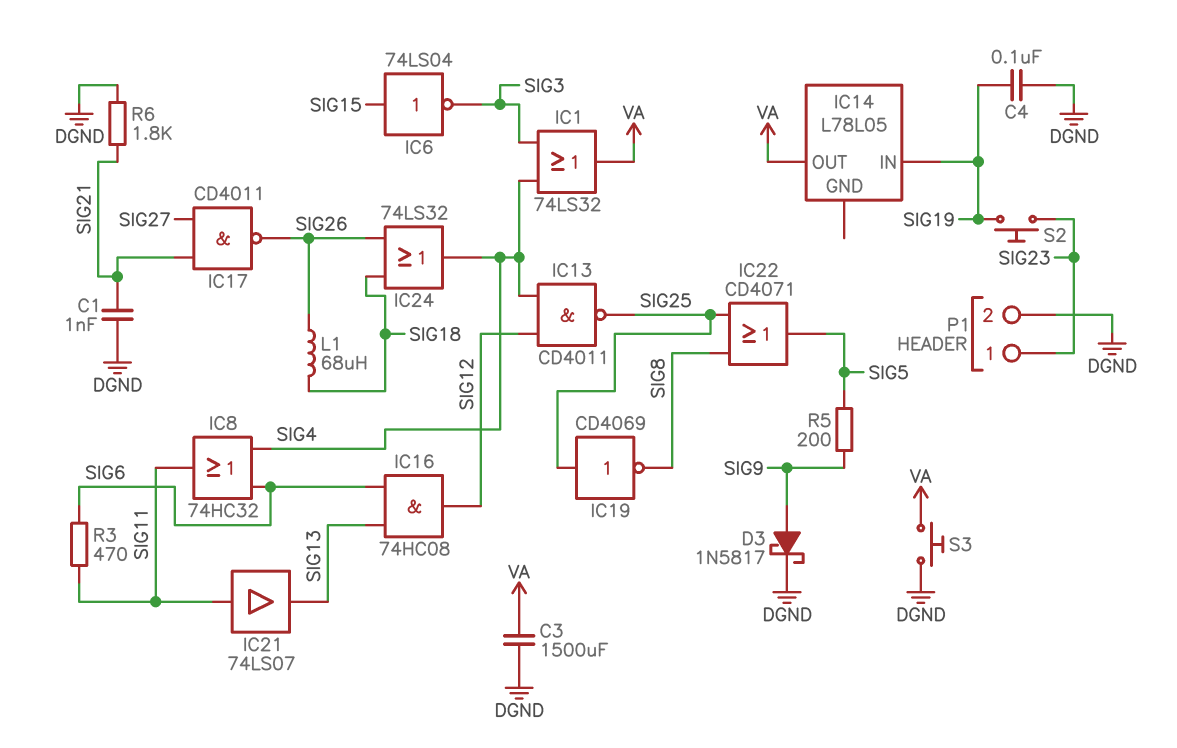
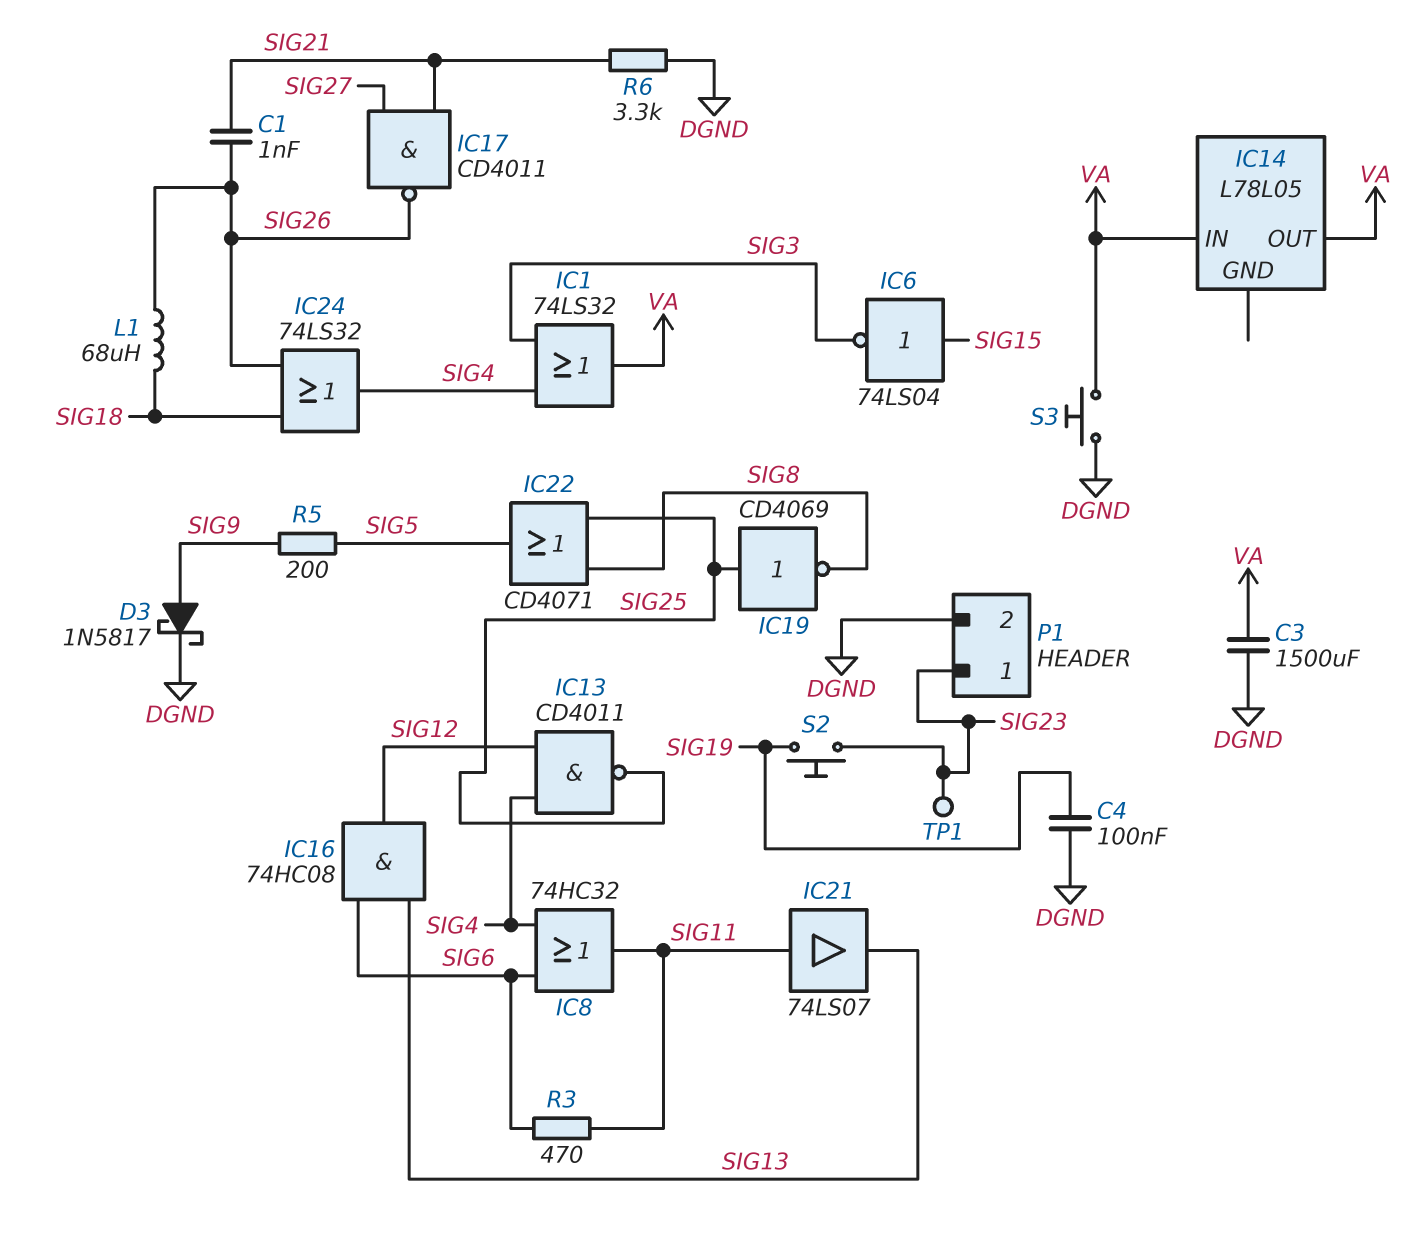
C1: 1nF (DGND, SIG21) -> 1nF (SIG21, SIG26)
IC14 pin IN: SIG19 -> VA
R6: 1.8k (DGND, SIG21) -> 3.3k (DGND, SIG21)
TP1: none -> test point (SIG23)

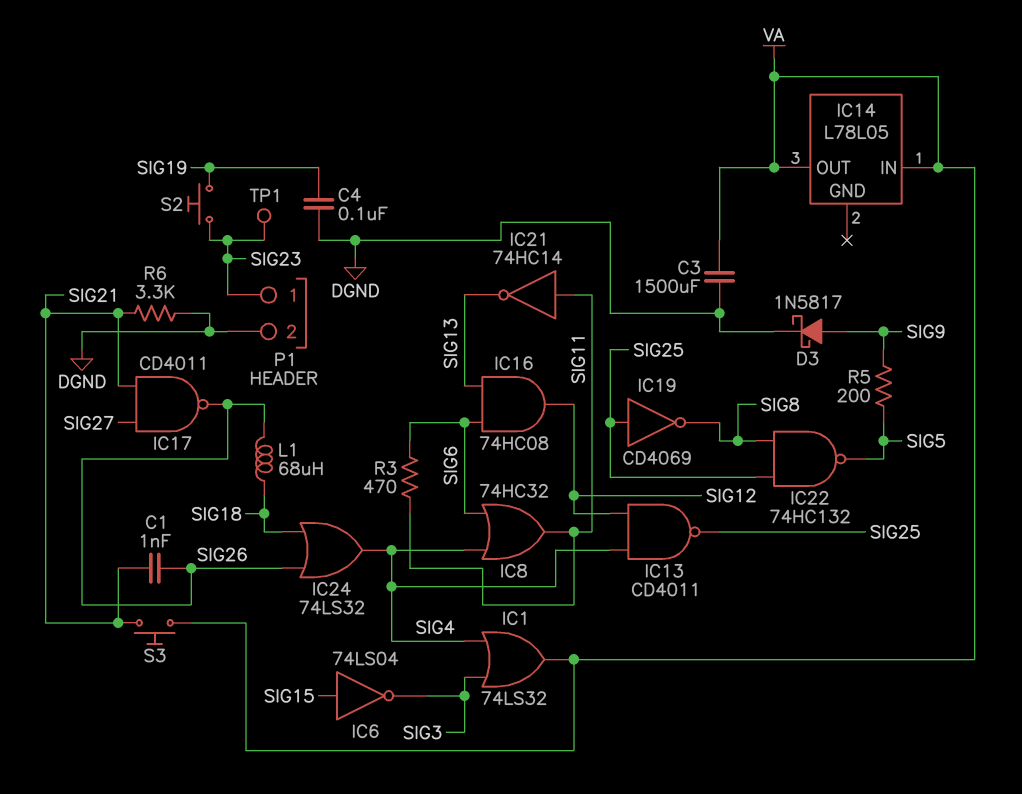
IC21: buffer 74LS07 (in SIG11, out SIG13) -> NOT 74HC14 (in SIG11, out SIG13)
IC22: OR CD4071 (in SIG8, in SIG25, out SIG5) -> NAND 74HC132 (in SIG8, in SIG25, out SIG5)
S3: button (DGND, VA) -> button (SIG21, VA)

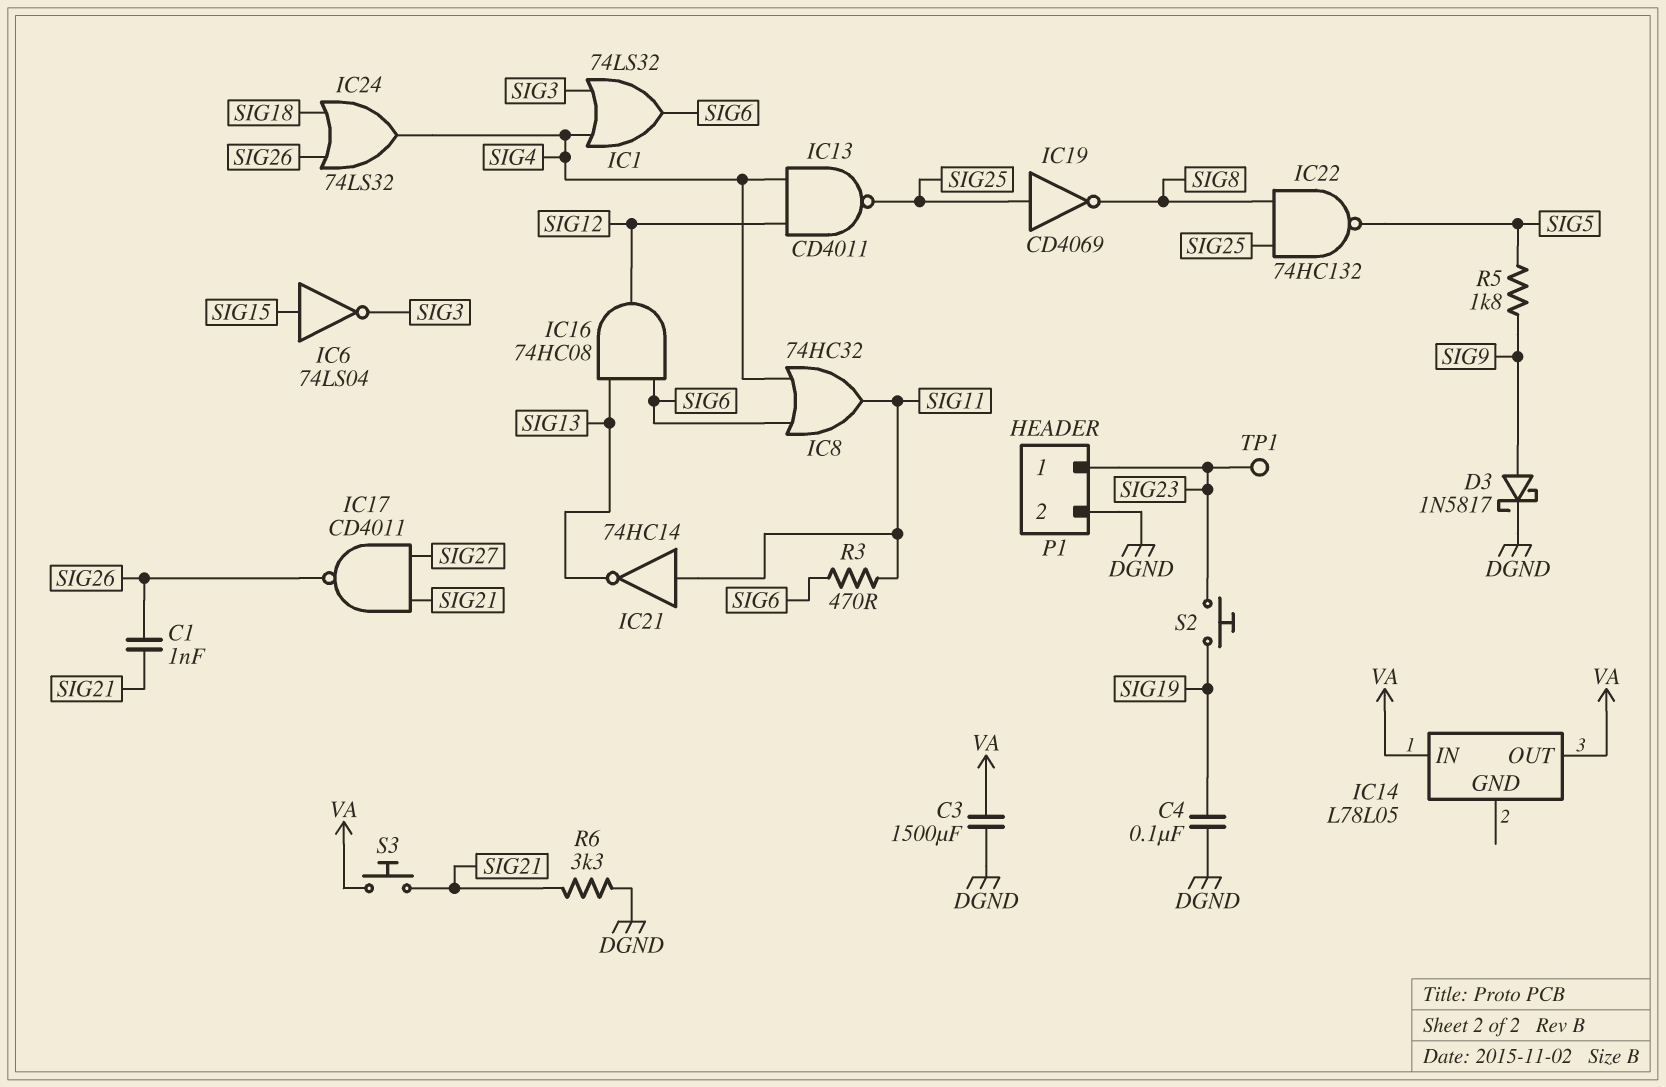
IC1: OR 74LS32 (in SIG3, in SIG4, out VA) -> OR 74LS32 (in SIG3, in SIG4, out SIG6)
L1: 68uH (SIG18, SIG26) -> none
R5: 200 (SIG5, SIG9) -> 1.8k (SIG5, SIG9)

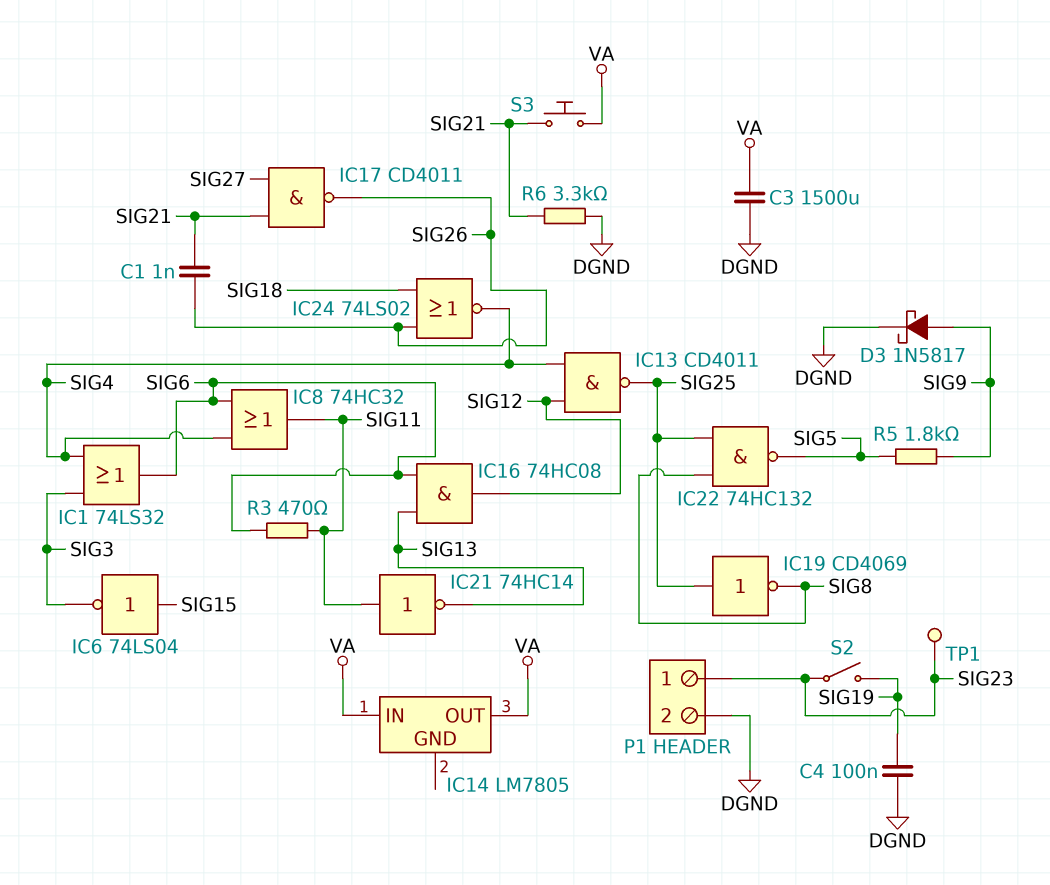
IC14: L78L05 -> LM7805
IC24: OR 74LS32 (in SIG18, in SIG26, out SIG4) -> NOR 74LS02 (in SIG18, in SIG26, out SIG4)
S2: button (SIG19, SIG23) -> switch (SIG19, SIG23)

